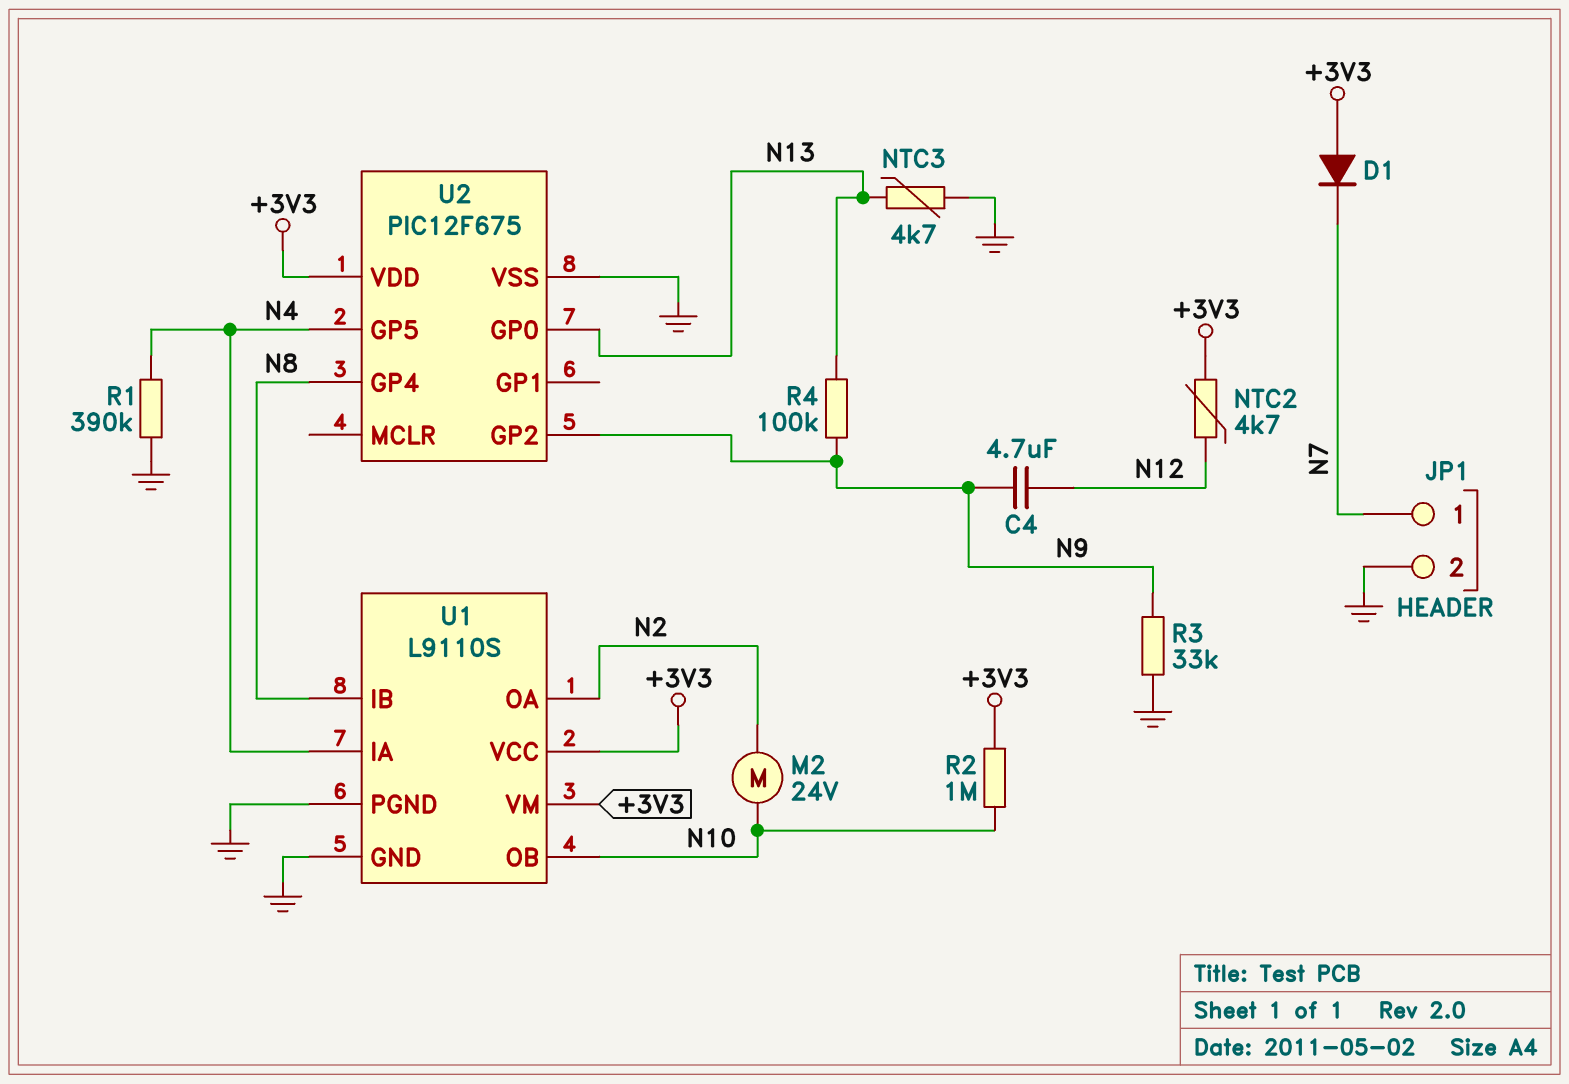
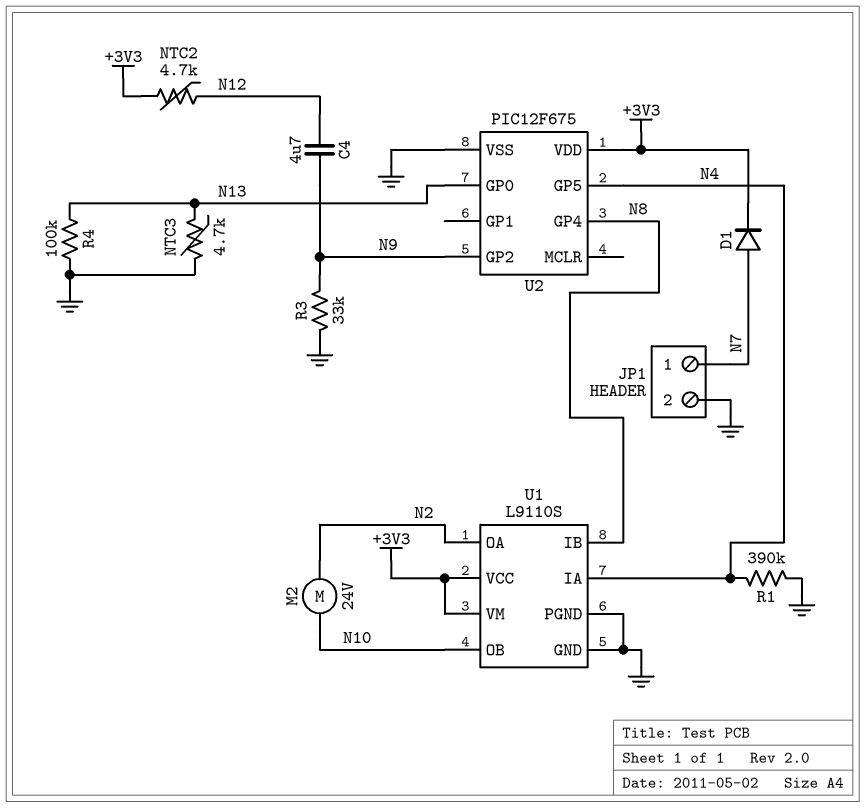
D1: diode (A +3V3, K N7) -> diode (A N7, K +3V3)
R2: 1M (+3V3, N10) -> none
R4: 100k (N9, N13) -> 100k (GND, N13)

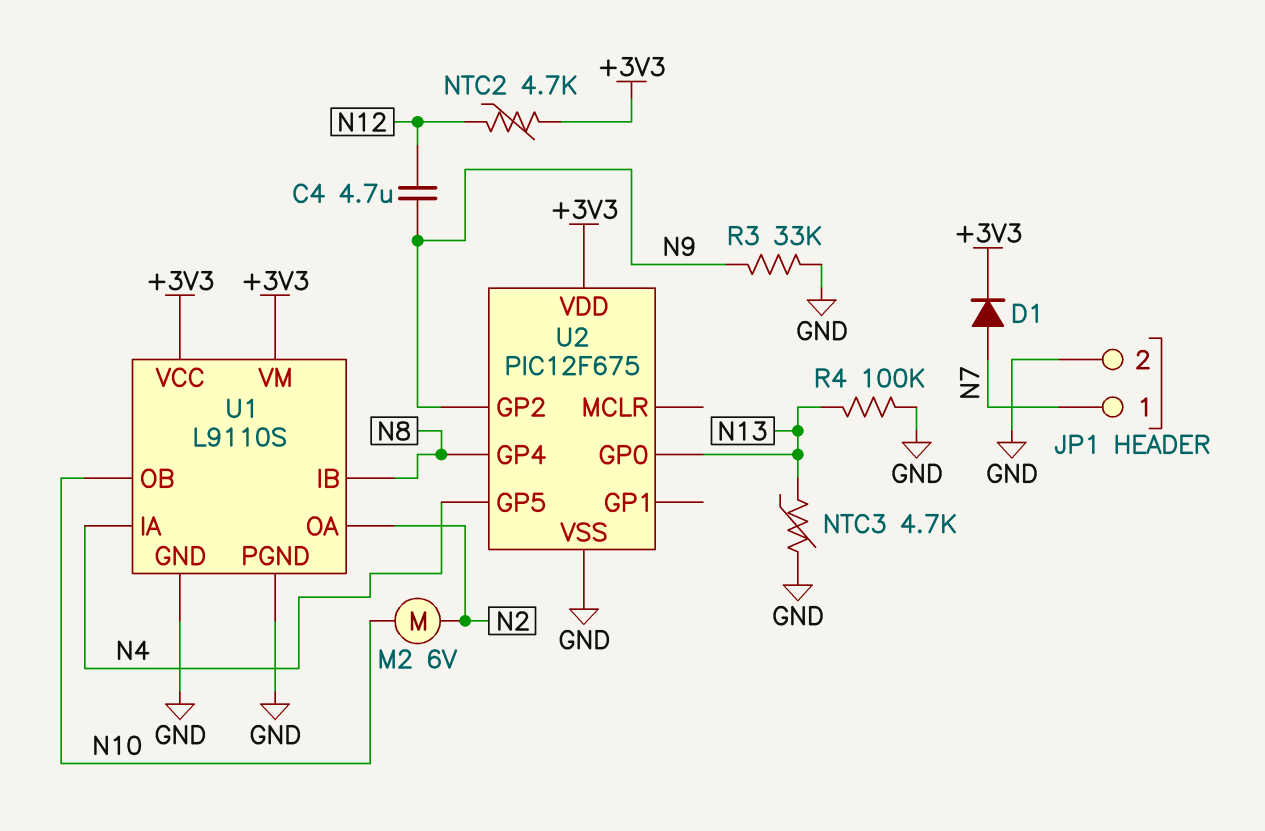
M2: motor 24V (N2, N10) -> motor 6V (N2, N10)
R1: 390k (GND, N4) -> none

